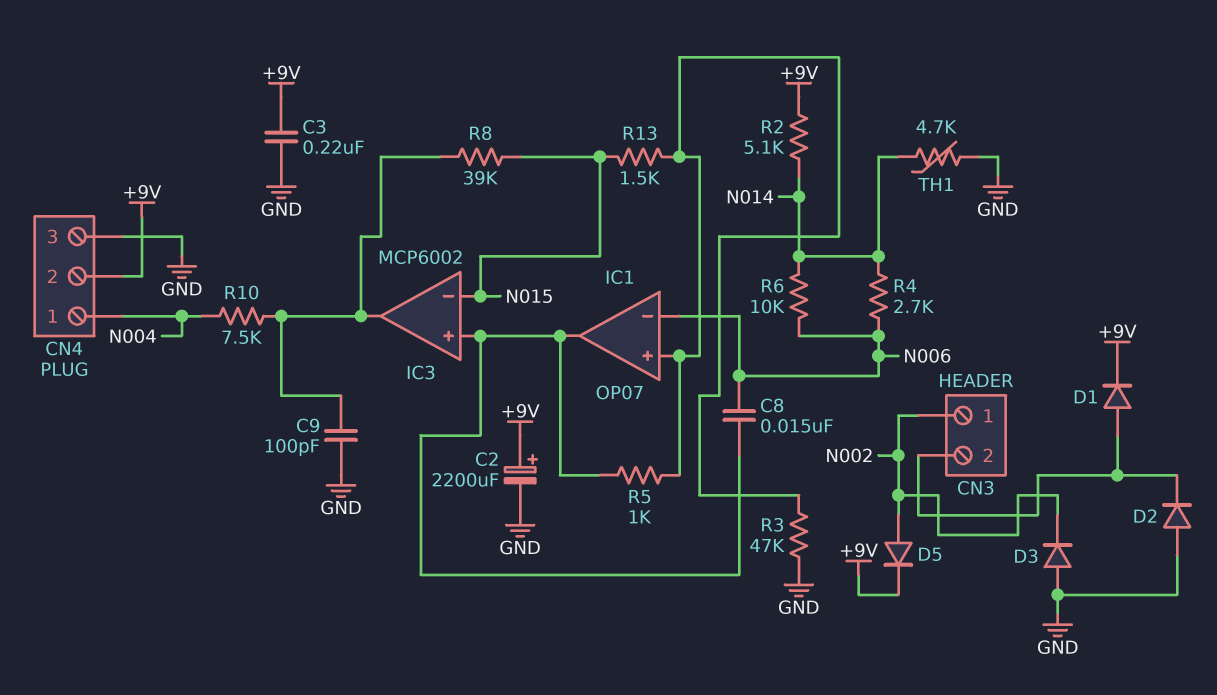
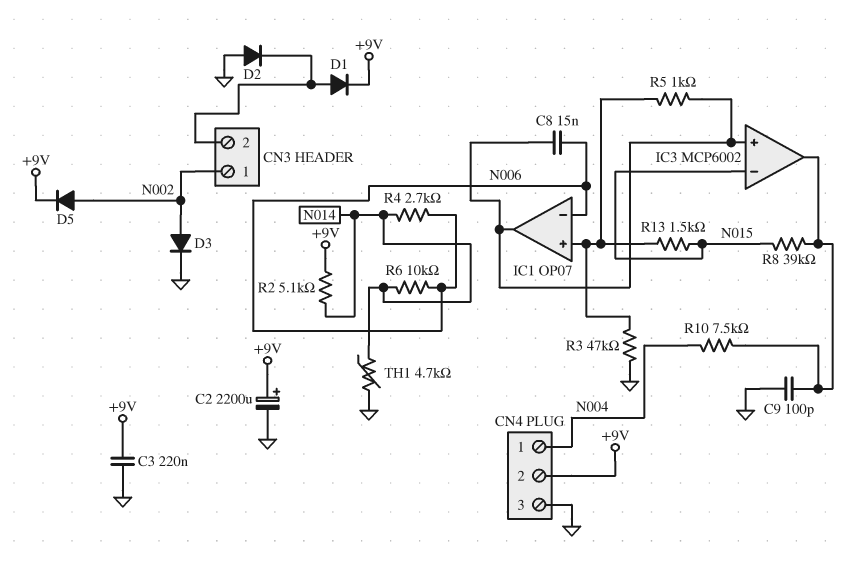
D3: diode (A GND, K N002) -> diode (A N002, K GND)

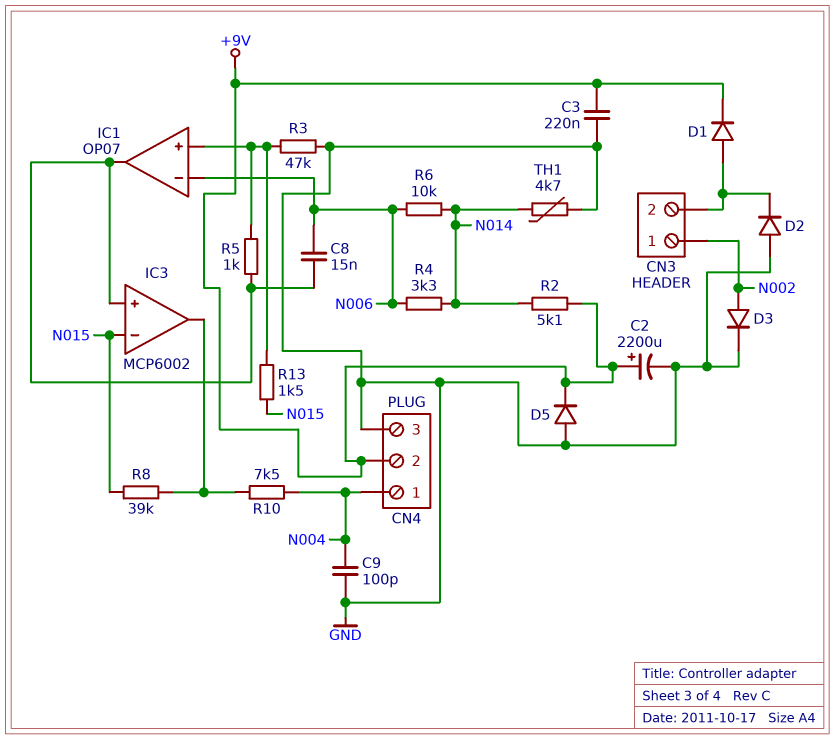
C9: 100pF (GND, IC3/out) -> 100pF (GND, N004)
D5: diode (A N002, K +9V) -> diode (A GND, K +9V)
R4: 2.7k (N006, N014) -> 3.3k (N006, N014)

